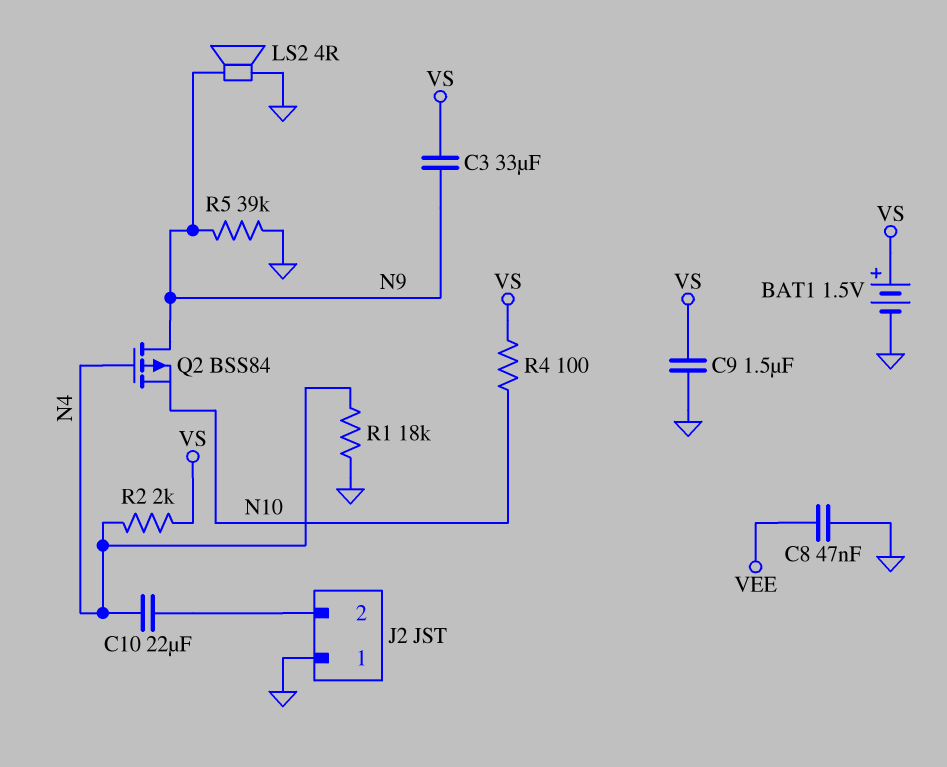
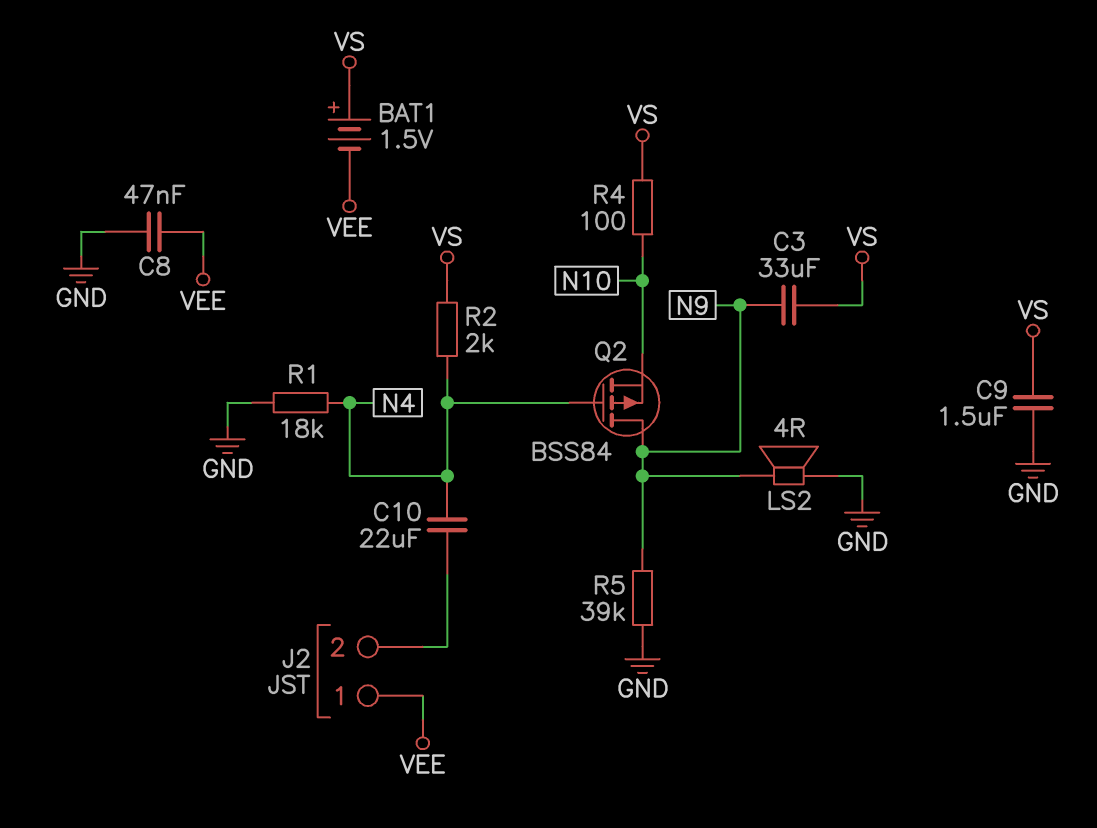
BAT1: 1.5V (plus VS, minus GND) -> 1.5V (plus VS, minus VEE)
J2 pin 1: GND -> VEE

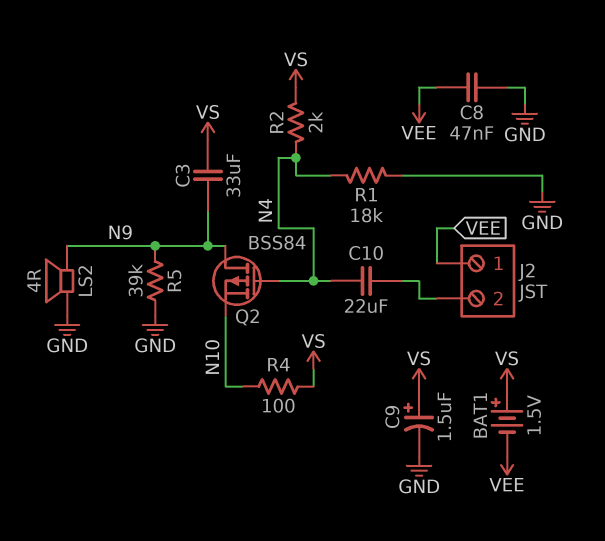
C9: 1.5uF (GND, VS) -> 1.5uF (plus VS, minus GND)

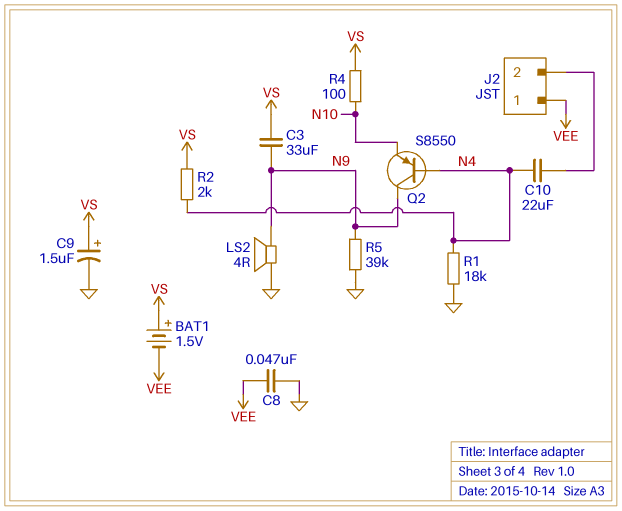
Q2: PMOS BSS84 (G N4, D N9, S N10) -> PNP S8550 (B N4, C N9, E N10)

